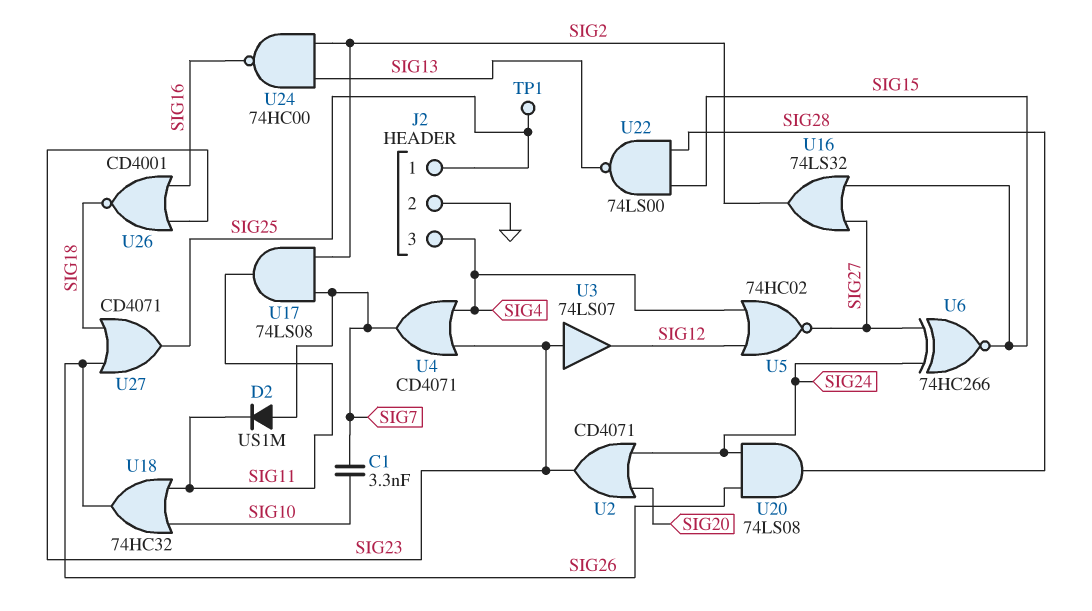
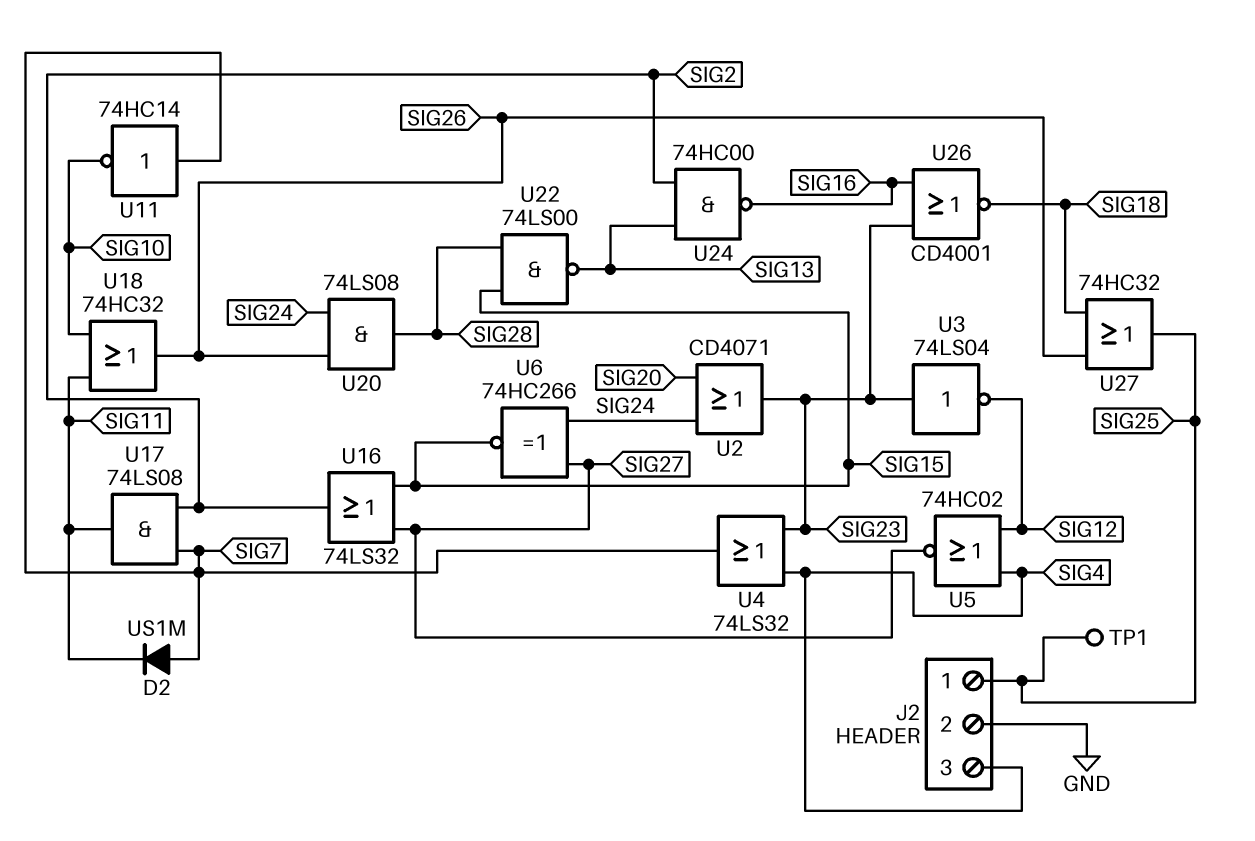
C1: 3.3nF (SIG7, SIG10) -> none
U3: buffer 74LS07 (in SIG23, out SIG12) -> NOT 74LS04 (in SIG23, out SIG12)
U4: OR CD4071 (in SIG4, in SIG23, out SIG7) -> OR 74LS32 (in SIG4, in SIG23, out SIG7)
U11: none -> NOT 74HC14 (in SIG7, out SIG10)
U27: OR CD4071 (in SIG18, in SIG26, out SIG25) -> OR 74HC32 (in SIG18, in SIG26, out SIG25)

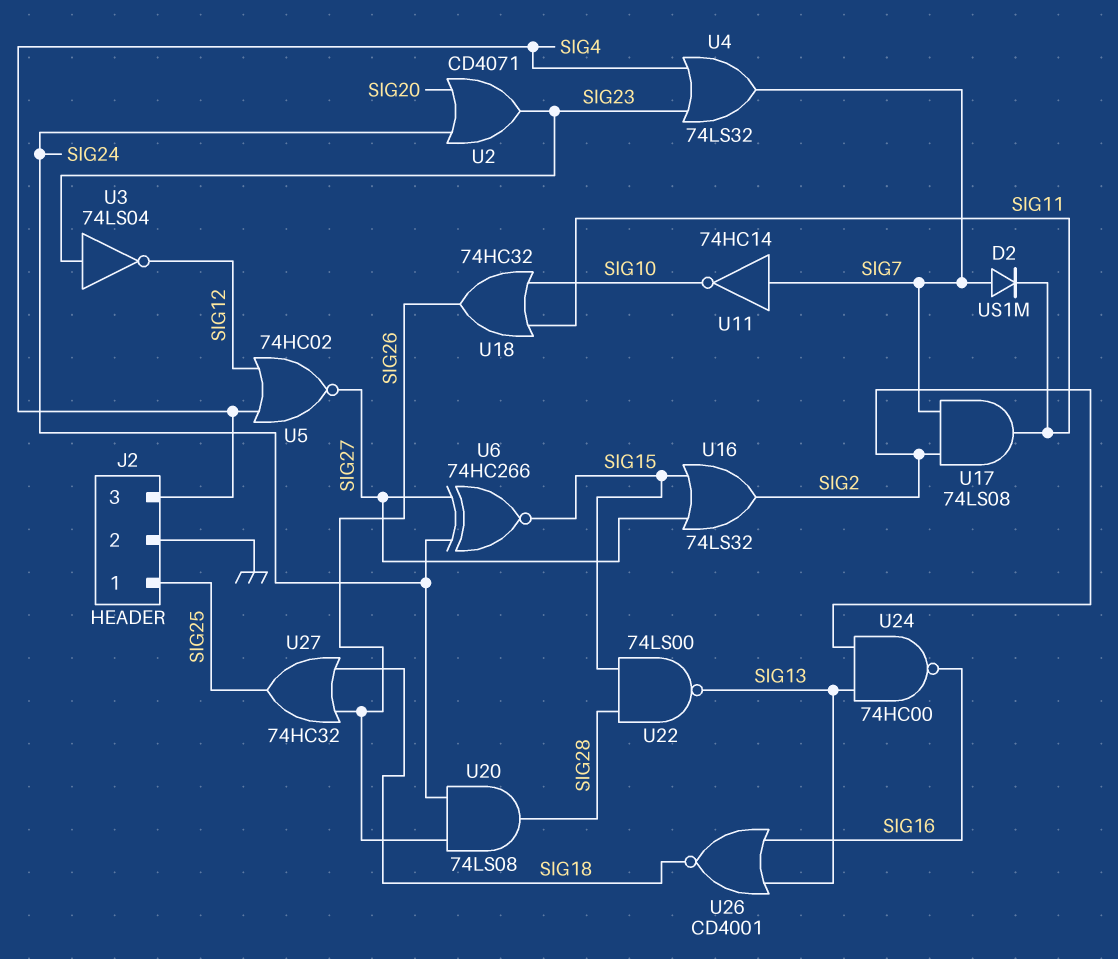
TP1: test point (SIG25) -> none
U26: NOR CD4001 (in SIG16, in SIG23, out SIG18) -> NOR CD4001 (in SIG13, in SIG16, out SIG18)

